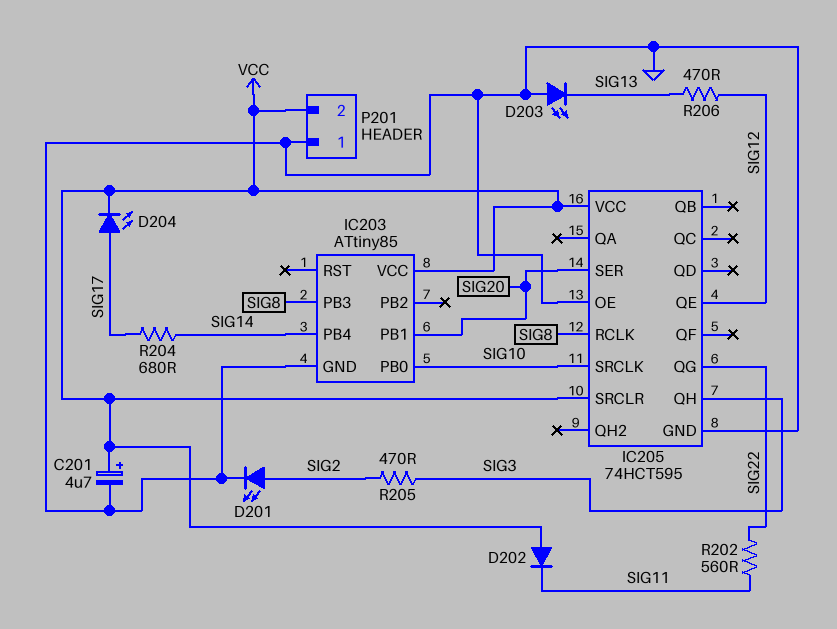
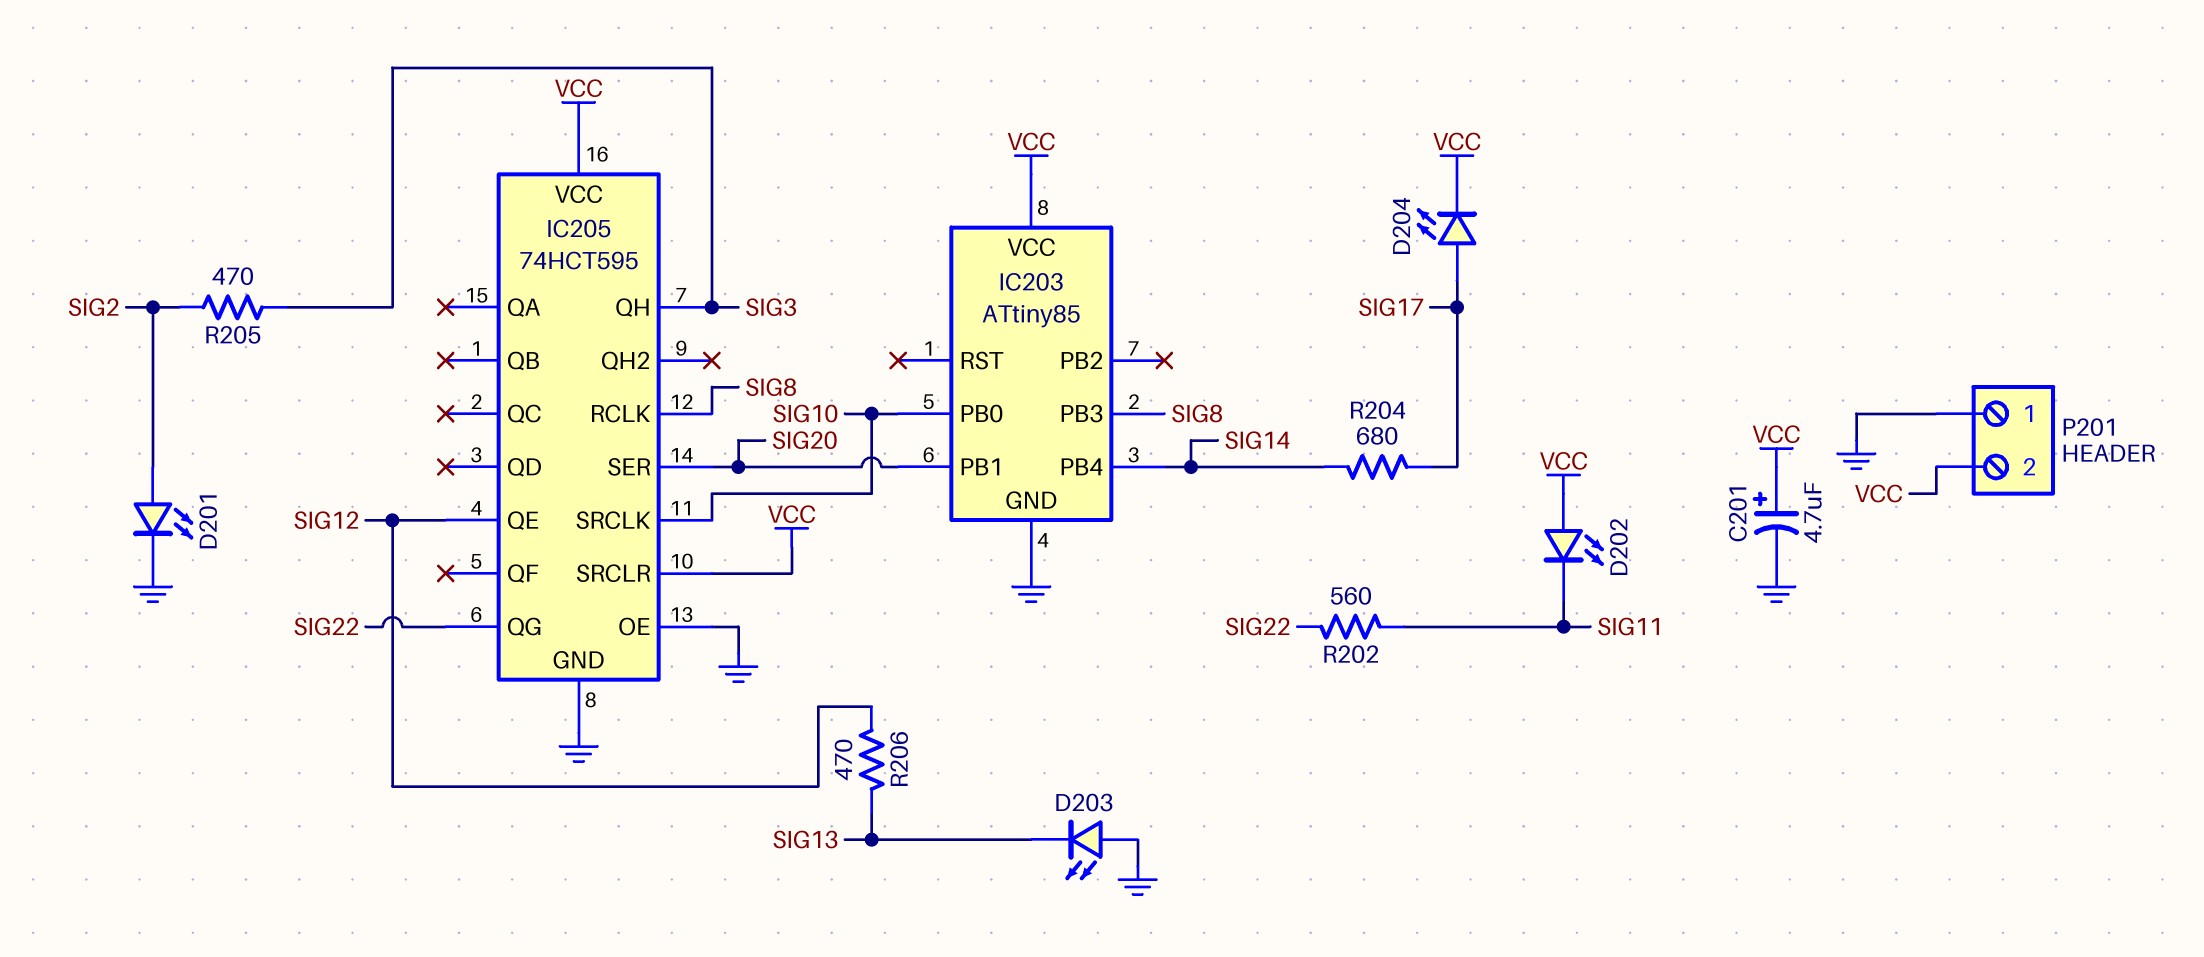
D202: diode (A VCC, K SIG11) -> LED (A VCC, K SIG11)

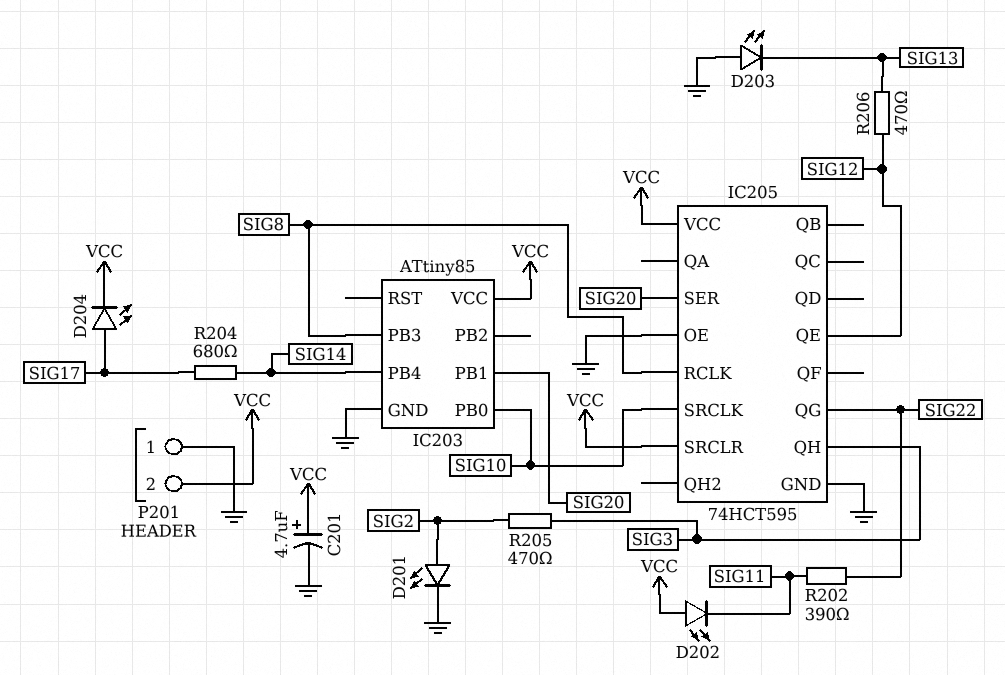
R202: 560 (SIG11, SIG22) -> 390 (SIG11, SIG22)

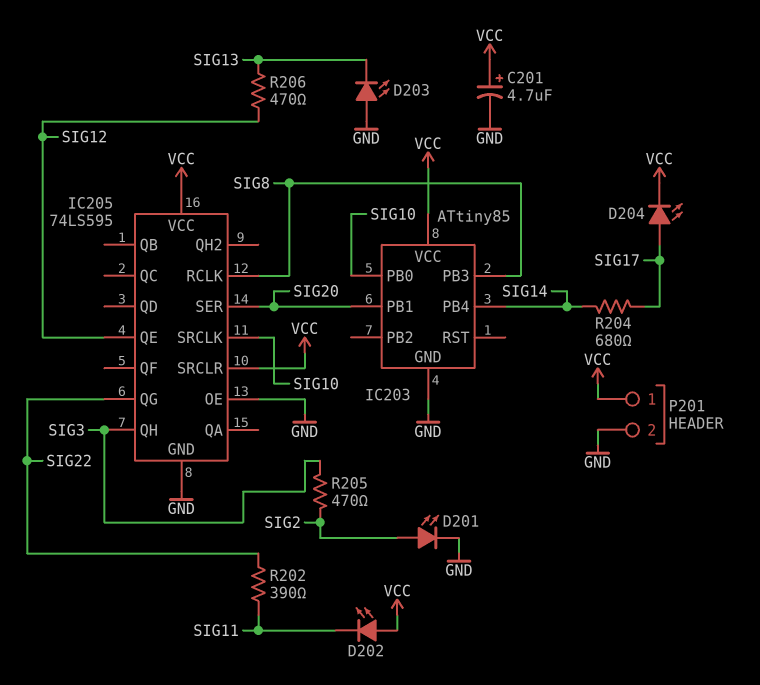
IC205: 74HCT595 -> 74LS595
P201 pin 1: GND -> VCC
P201 pin 2: VCC -> GND

